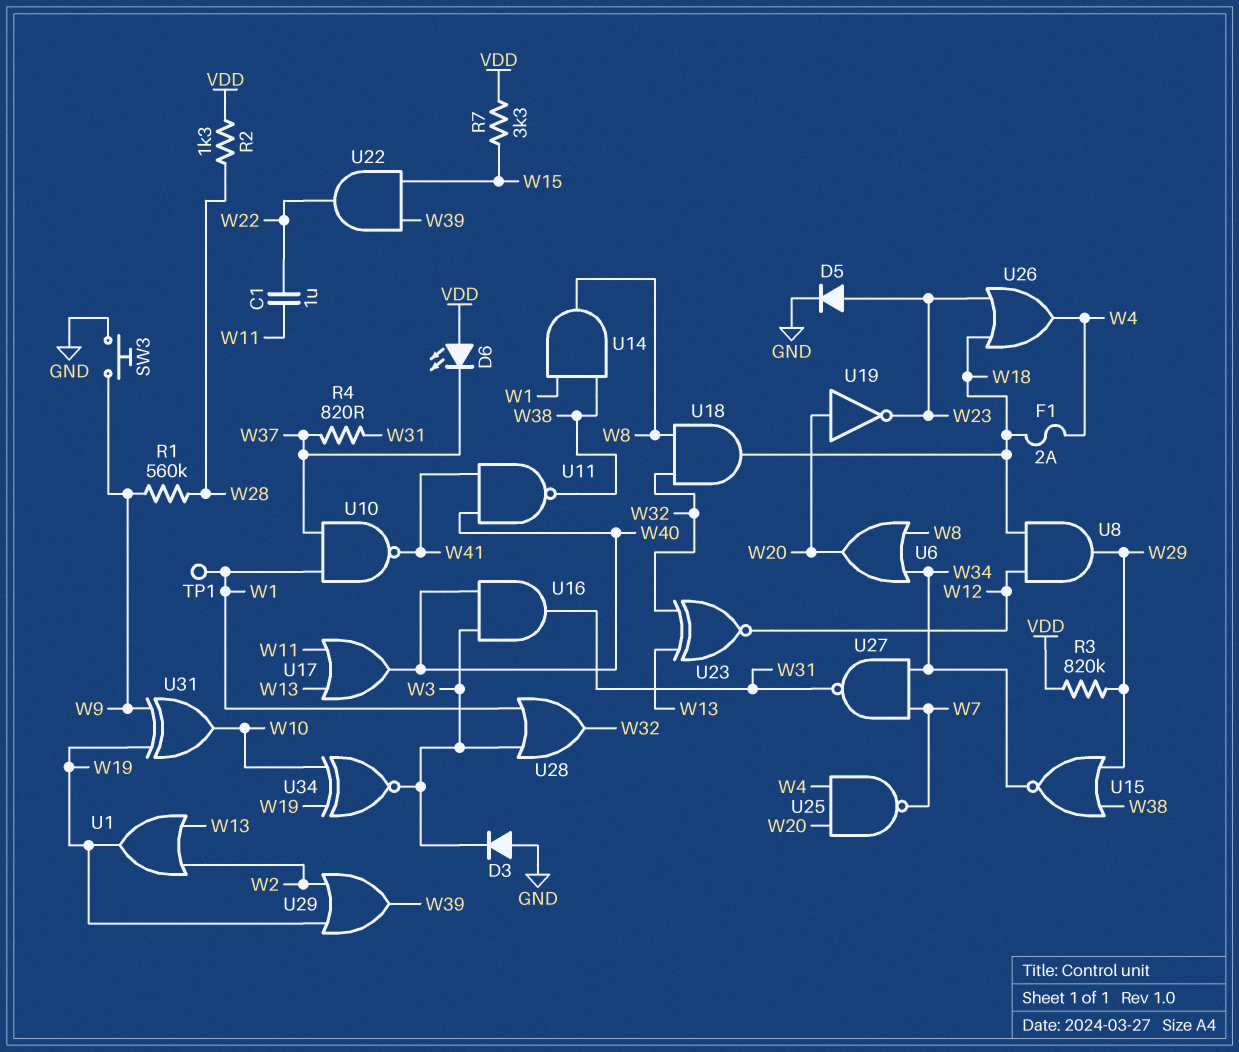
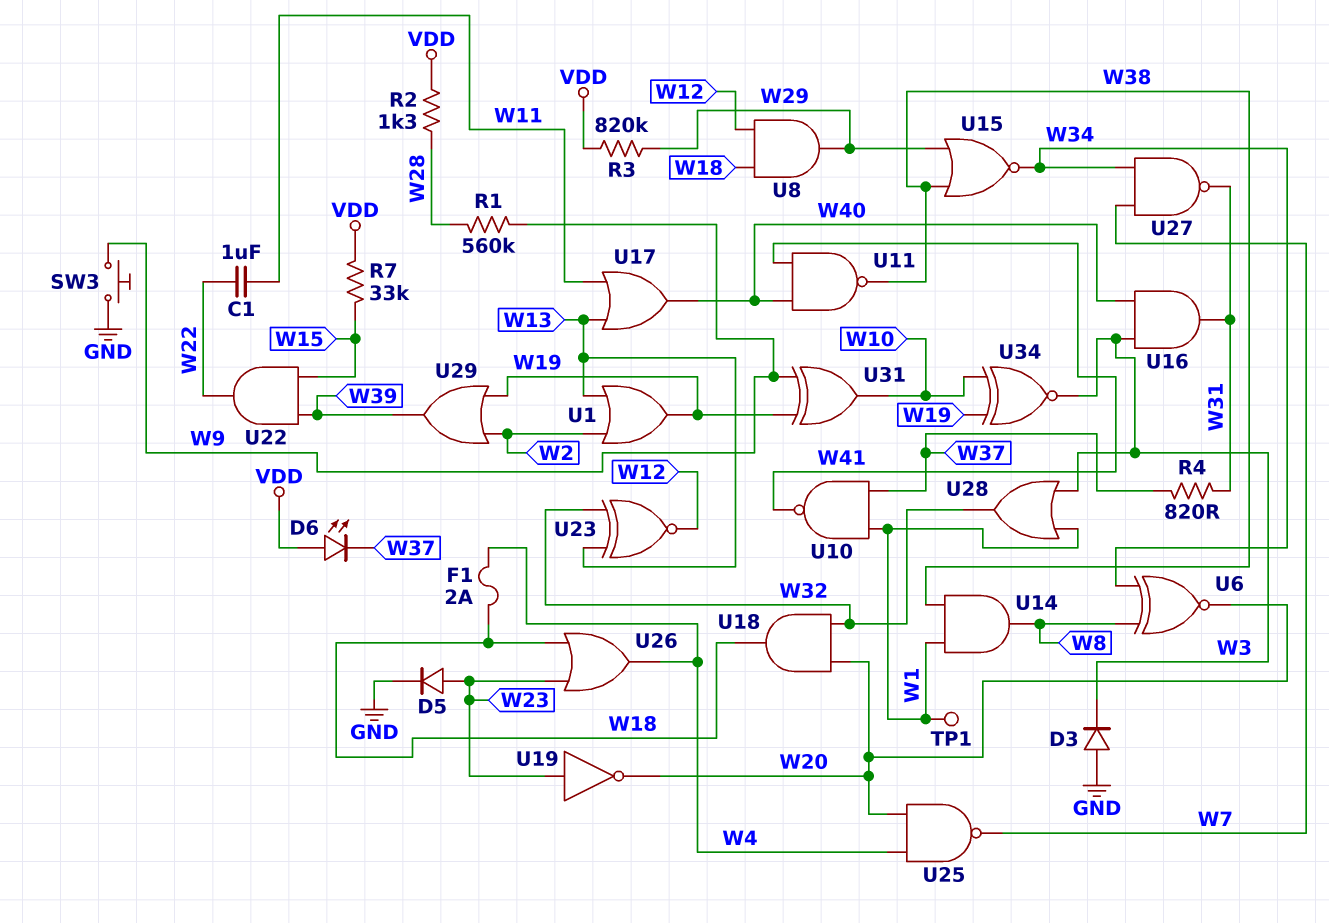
R7: 3.3k (VDD, W15) -> 33k (VDD, W15)
U6: OR (in W8, in W34, out W20) -> XNOR (in W8, in W34, out W20)
U18: AND (in W8, in W32, out W18) -> AND (in W20, in W32, out W18)
U19: NOT (in W20, out W23) -> NOT (in W23, out W20)

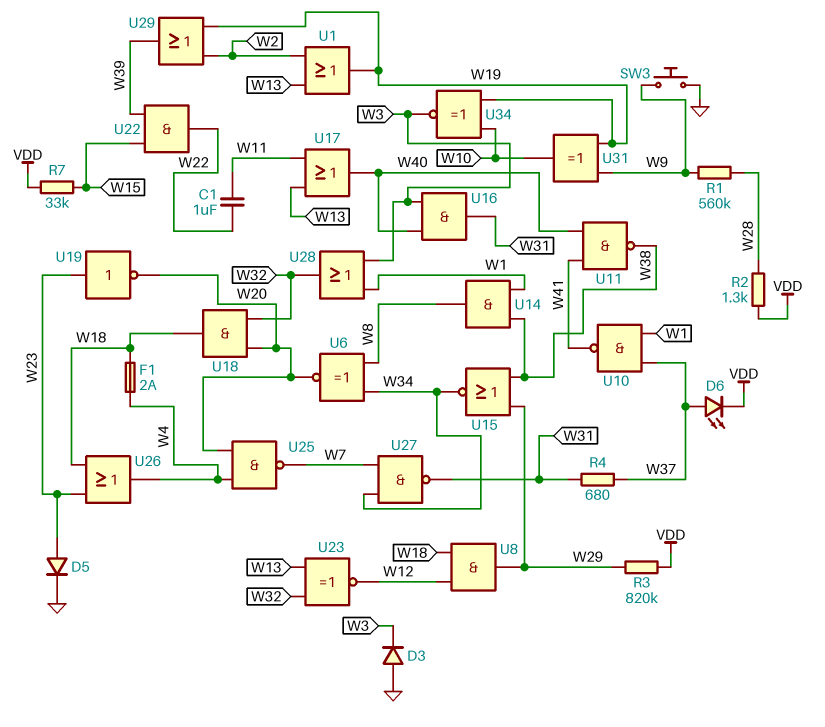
D6: LED (A VDD, K W37) -> LED (A W37, K VDD)
R4: 820 (W31, W37) -> 680 (W31, W37)
TP1: test point (W1) -> none

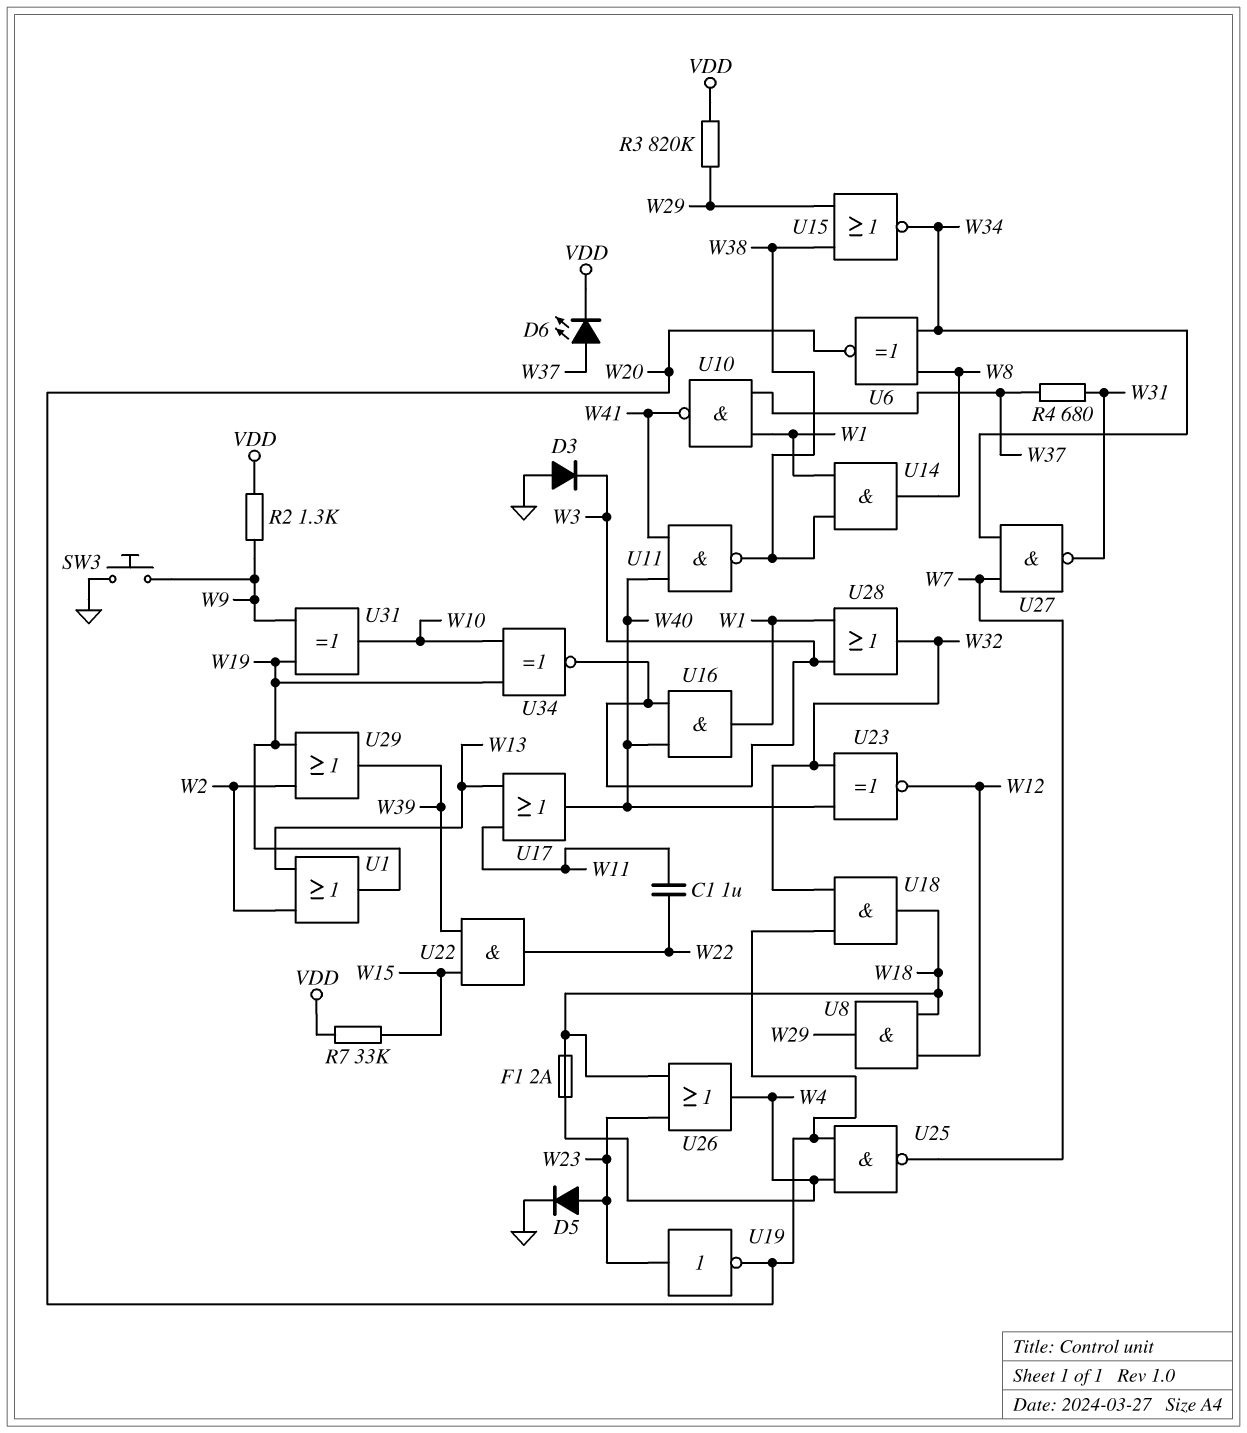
R1: 560k (W9, W28) -> none
R2: 1.3k (VDD, W28) -> 1.3k (VDD, W9)
U16: AND (in W3, in W40, out W31) -> AND (in W3, in W40, out W1)
U23: XNOR (in W13, in W32, out W12) -> XNOR (in W32, in W40, out W12)

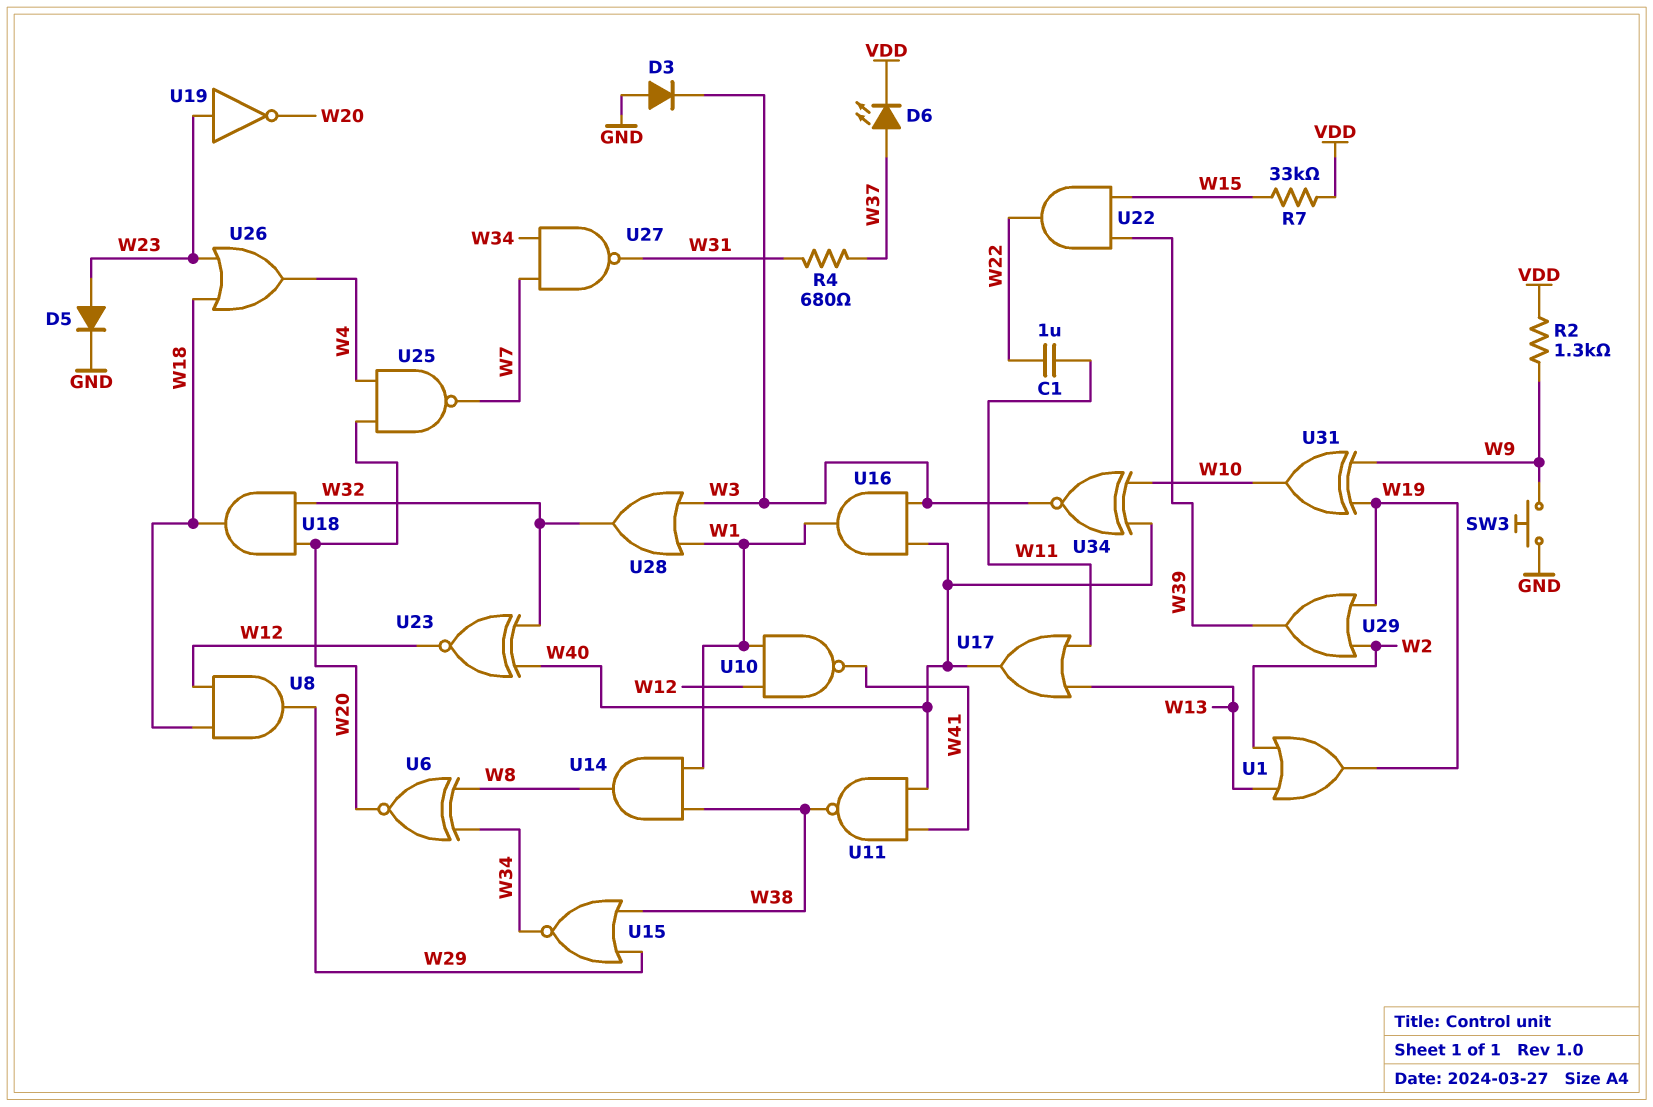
F1: 2A (W4, W18) -> none
R3: 820k (VDD, W29) -> none
U10: NAND (in W1, in W37, out W41) -> NAND (in W1, in W12, out W41)
U34: XNOR (in W10, in W19, out W3) -> XNOR (in W10, in W40, out W3)

